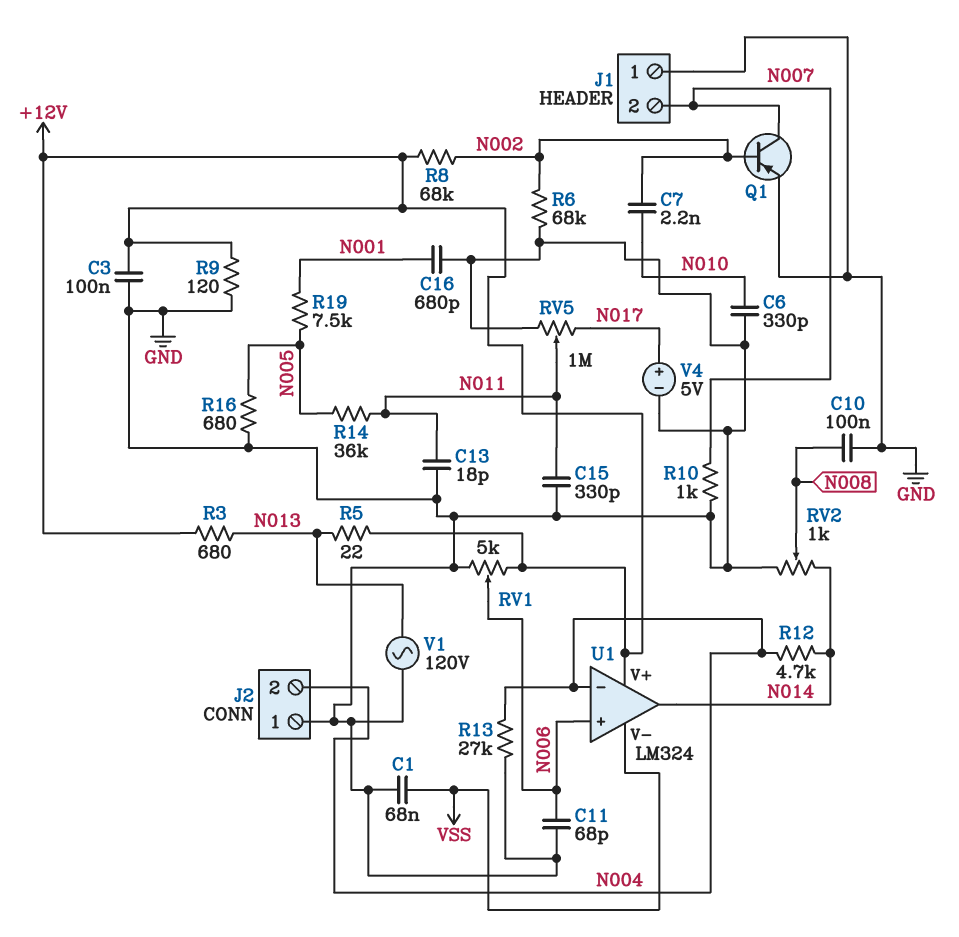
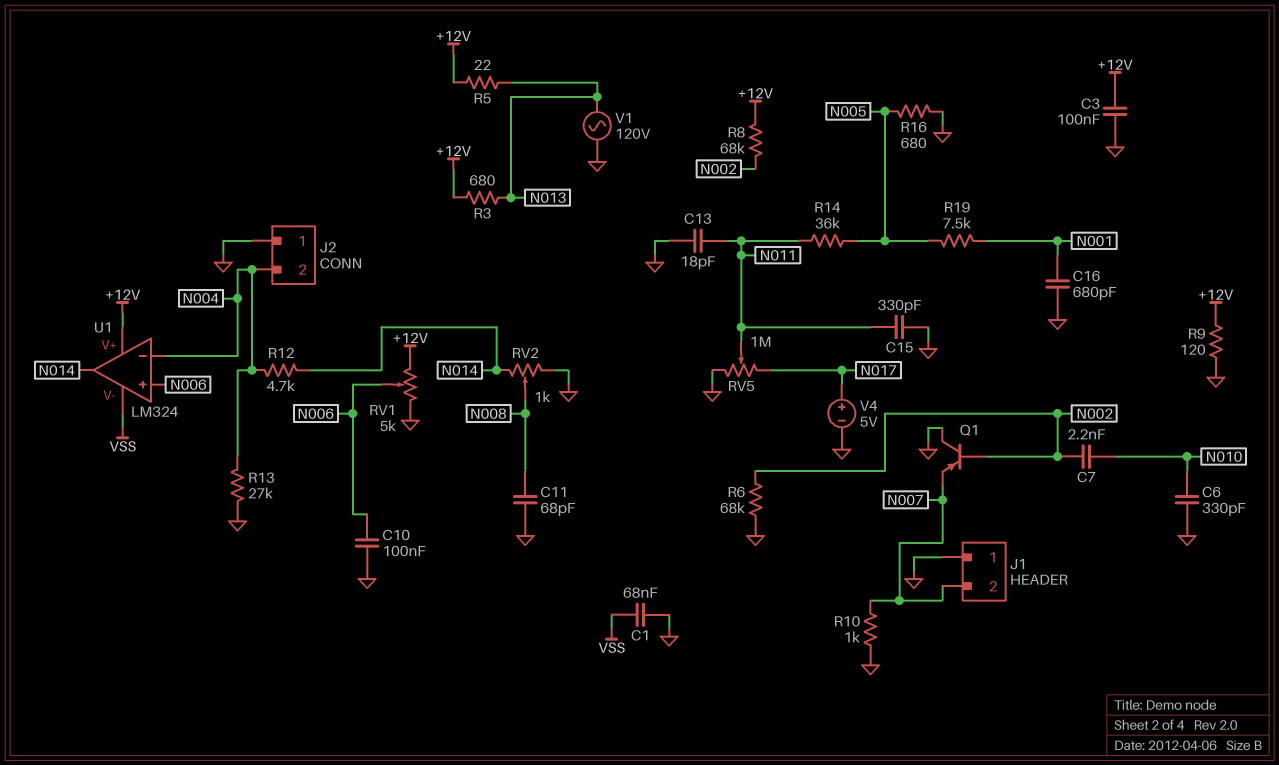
C10: 100nF (GND, N008) -> 100nF (GND, N006)
C11: 68pF (GND, N006) -> 68pF (GND, N008)
Q1: PNP (B N002, C N007, E GND) -> PNP (B N002, C GND, E N007)

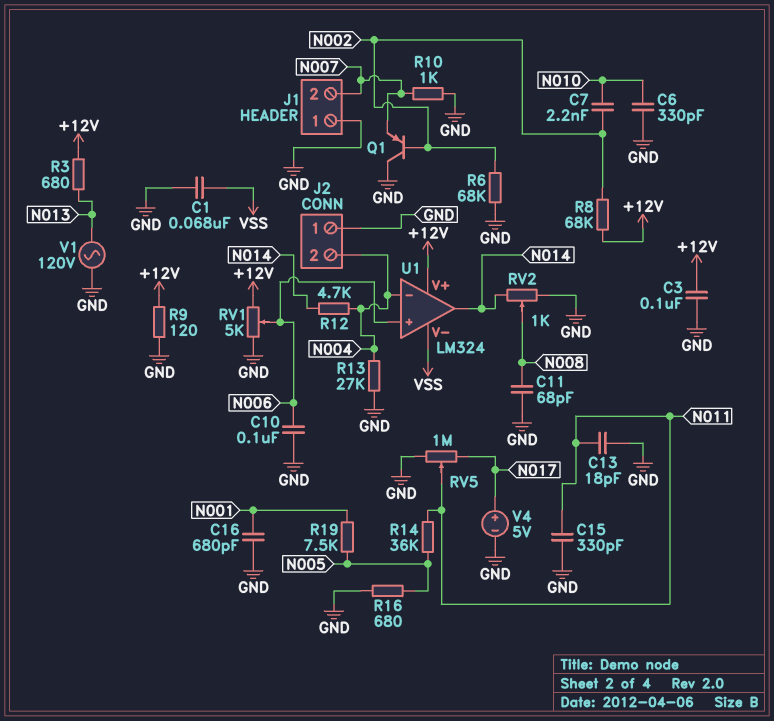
R5: 22 (+12V, N013) -> none

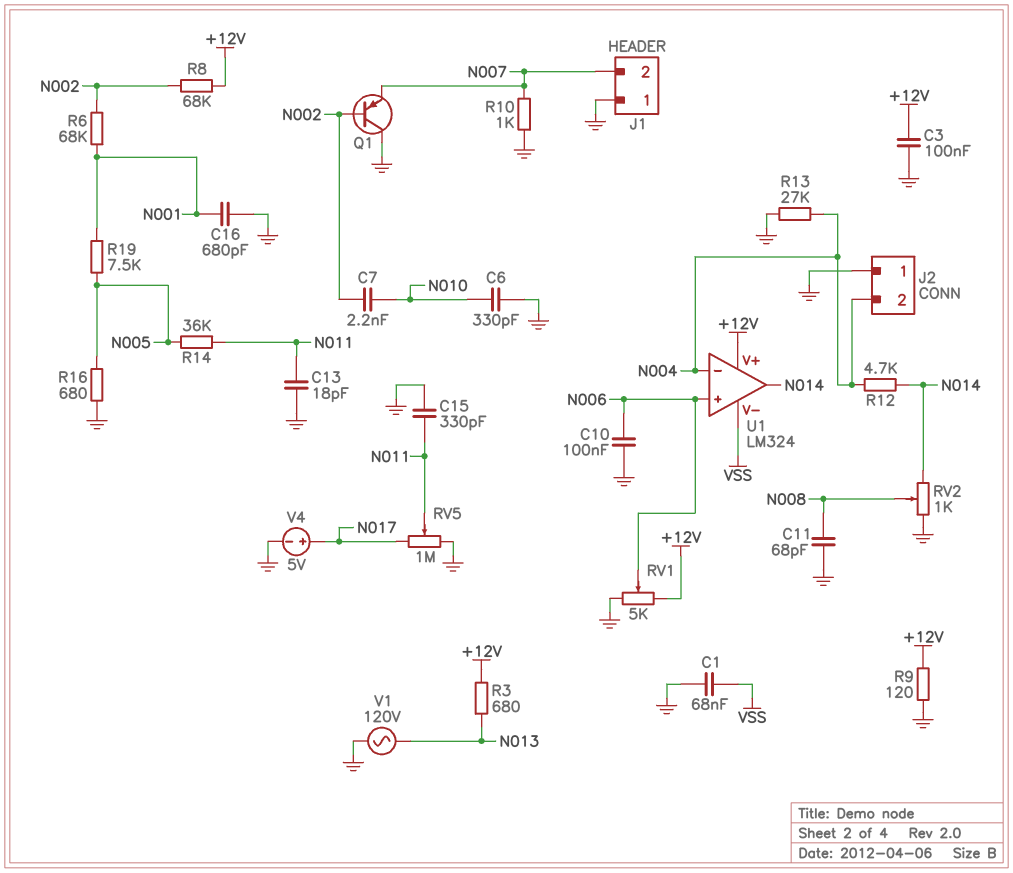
R6: 68k (GND, N002) -> 68k (N001, N002)

